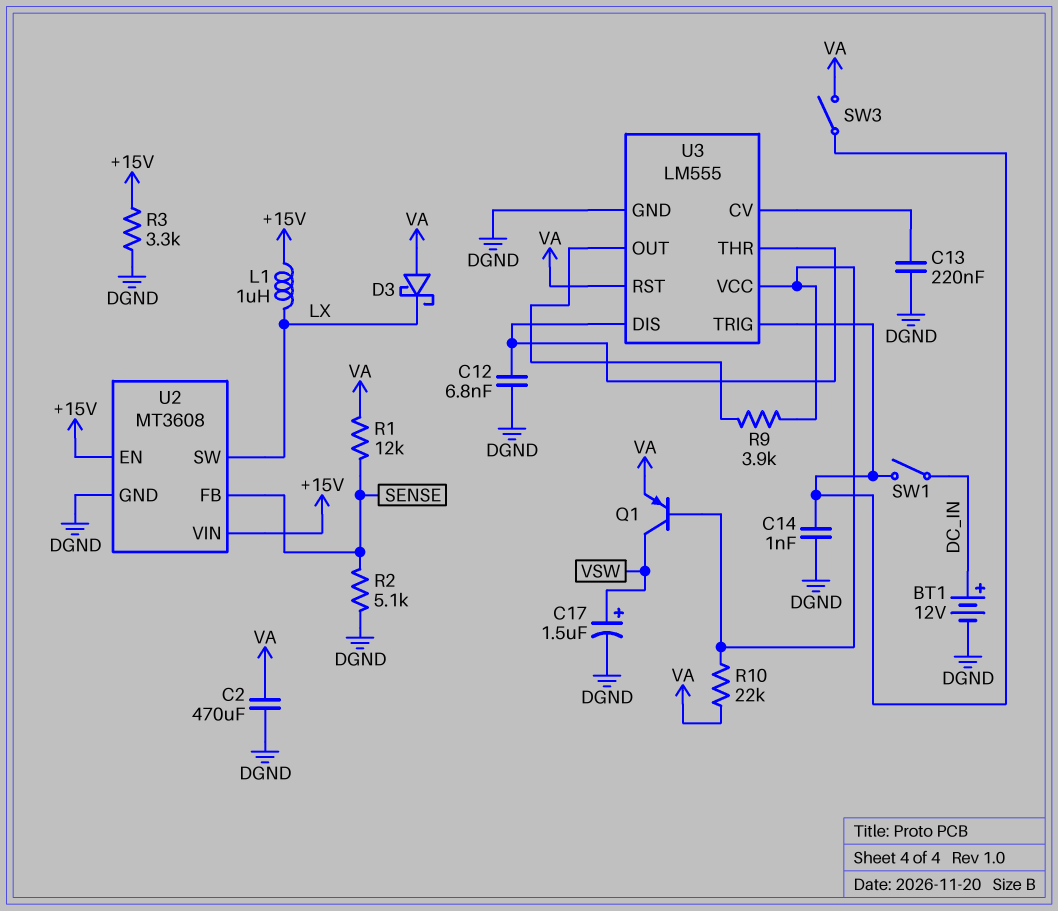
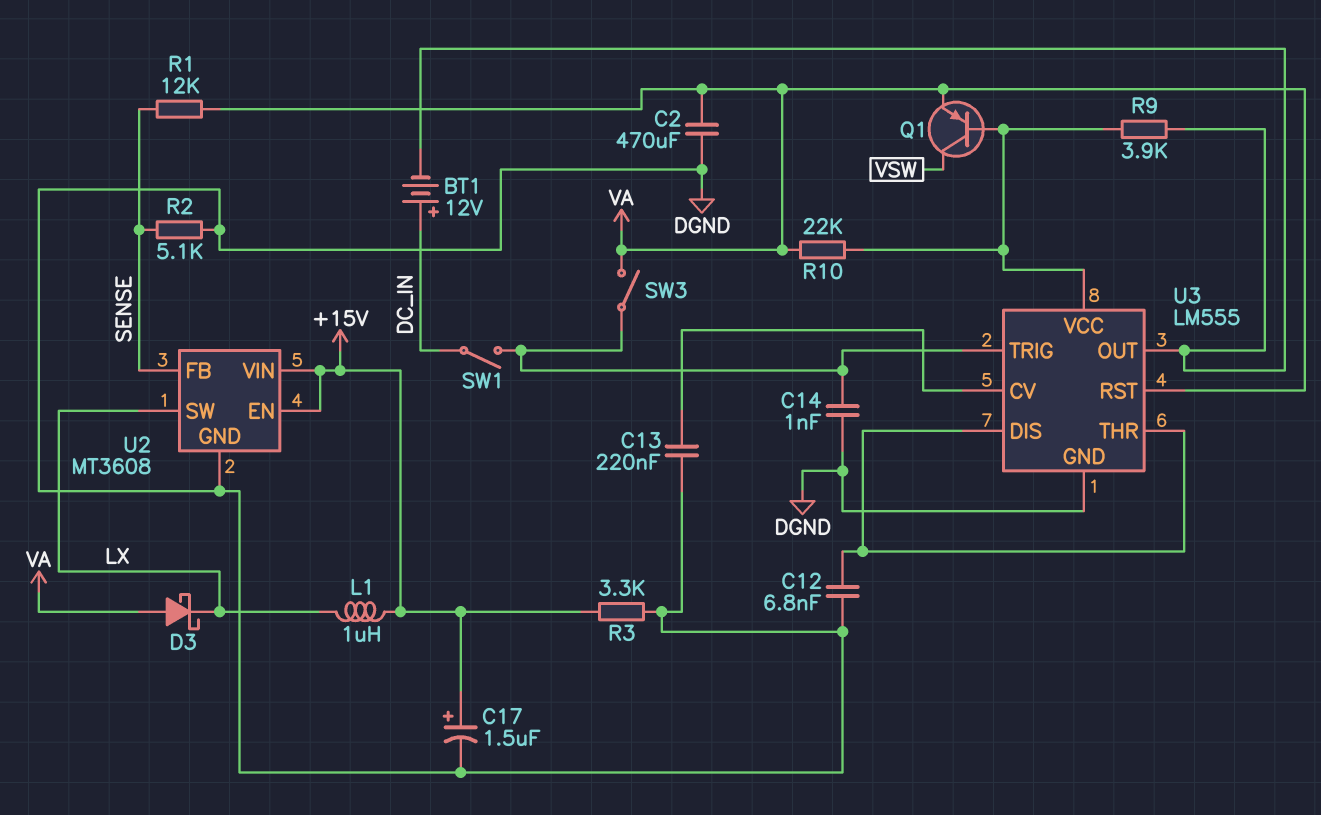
BT1: 12V (plus DC_IN, minus DGND) -> 12V (plus DC_IN, minus U3/OUT)
C17: 1.5uF (plus VSW, minus DGND) -> 1.5uF (plus +15V, minus DGND)

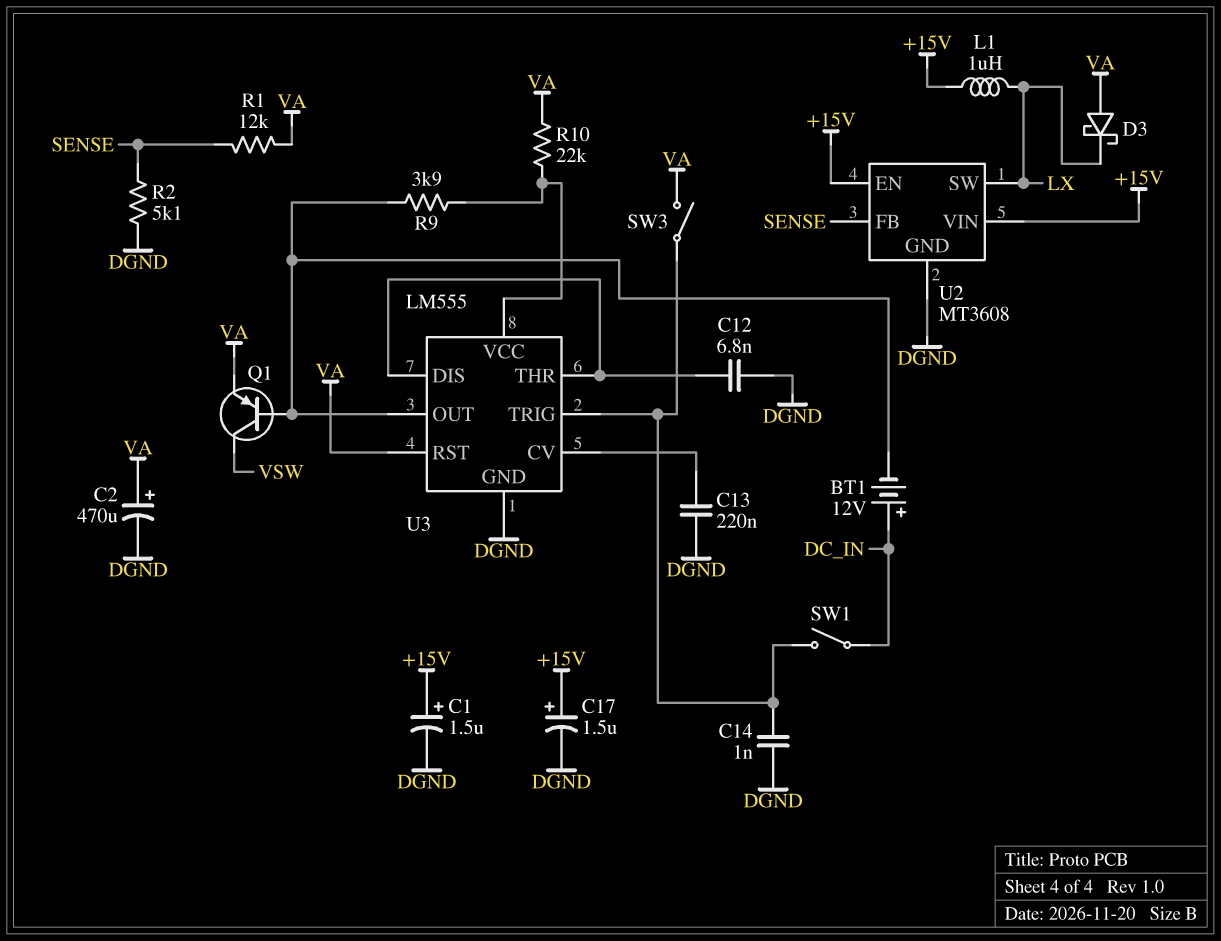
C1: none -> 1.5uF (plus +15V, minus DGND)
C2: 470uF (DGND, VA) -> 470uF (plus VA, minus DGND)
Q1: PNP (B U3/VCC, C VSW, E VA) -> PNP (B U3/OUT, C VSW, E VA)
R3: 3.3k (+15V, DGND) -> none

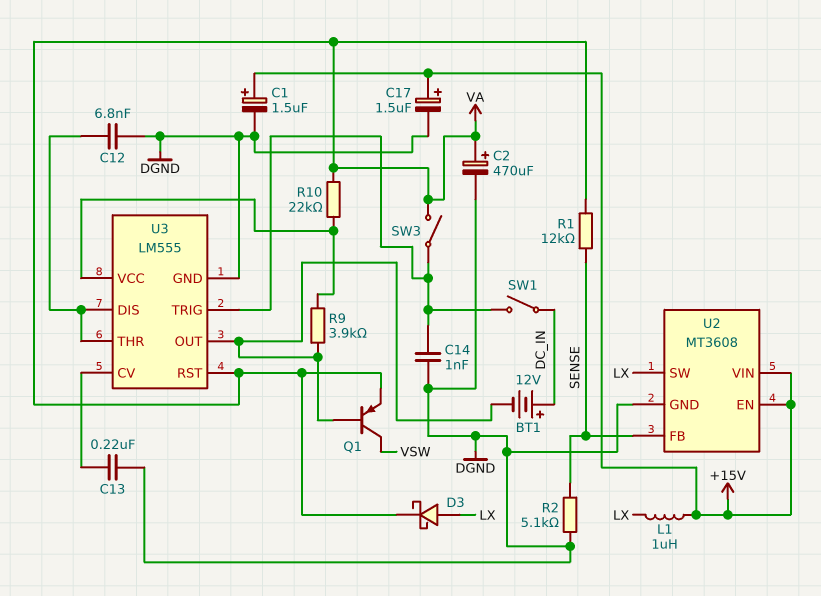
D3: schottky (A VA, K LX) -> schottky (A LX, K VA)

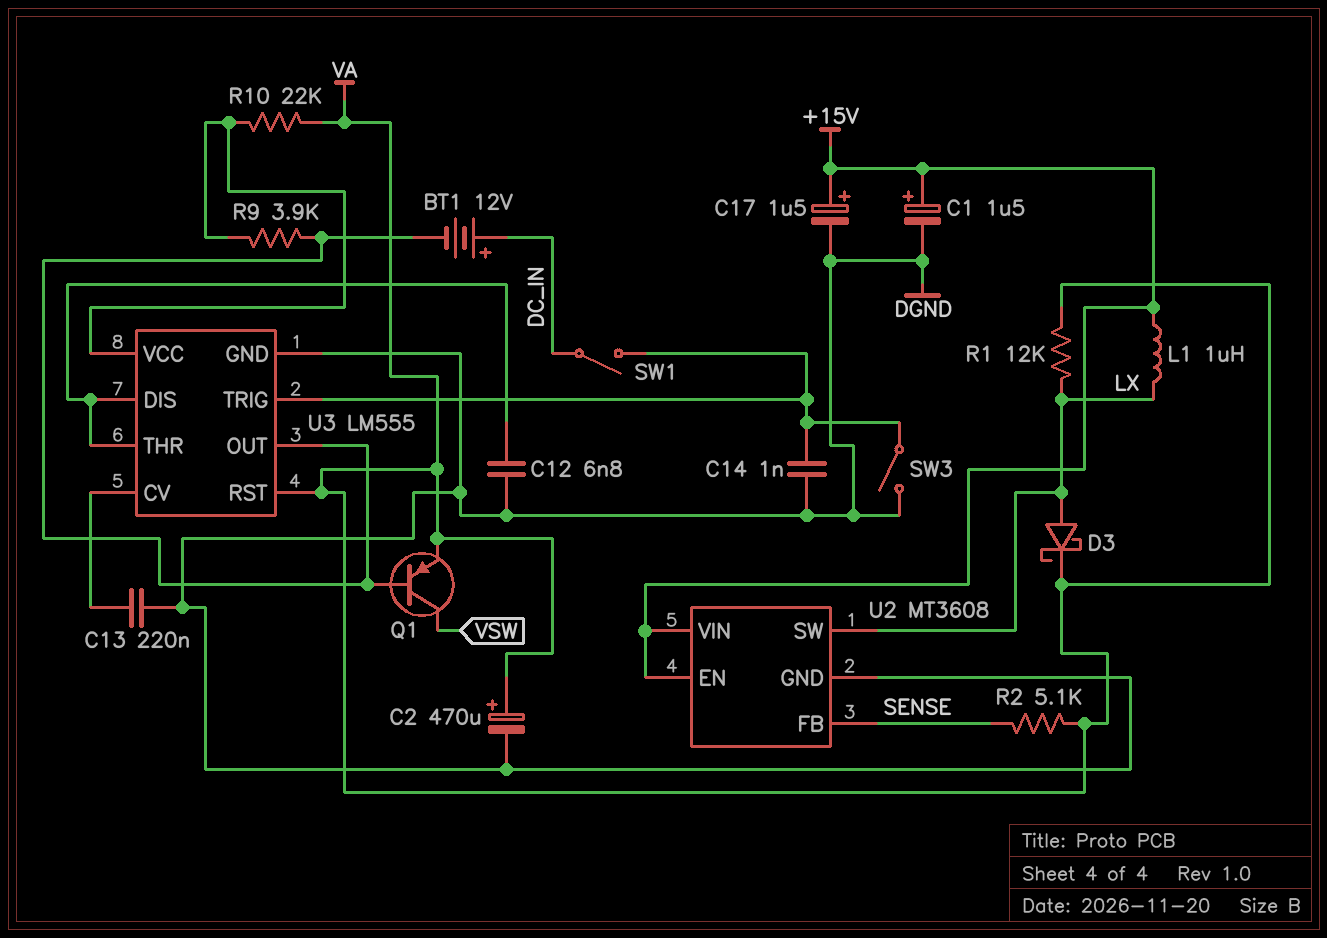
R1: 12k (SENSE, VA) -> 12k (LX, VA)
R2: 5.1k (DGND, SENSE) -> 5.1k (SENSE, VA)
SW3: switch (U3/TRIG, VA) -> switch (DGND, U3/TRIG)

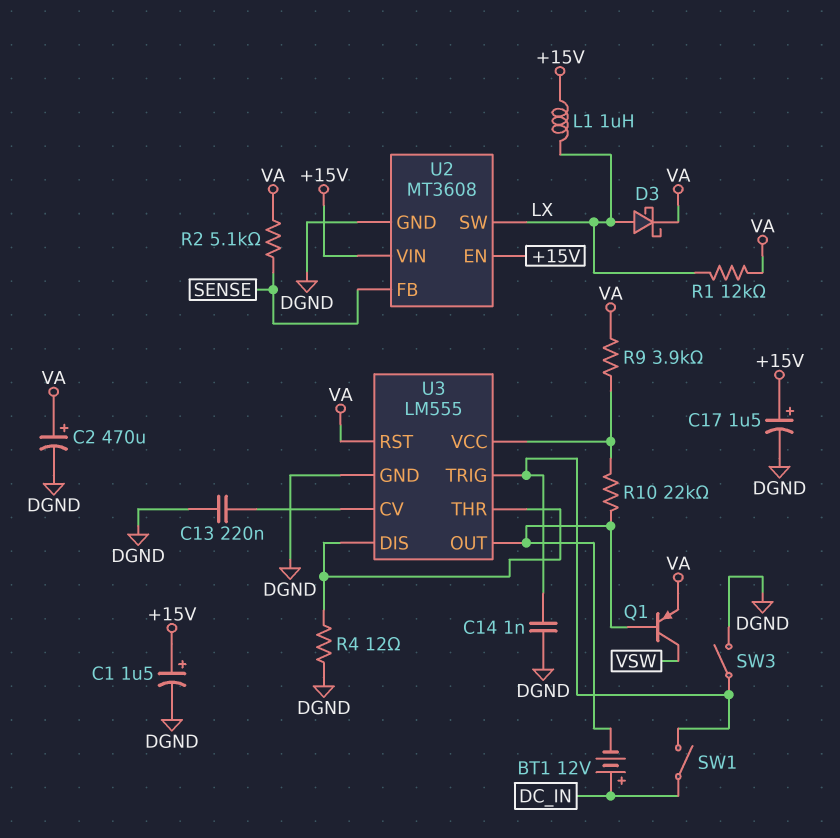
C12: 6.8nF (DGND, U3/DIS) -> none
R4: none -> 12 (DGND, U3/DIS)
R9: 3.9k (U3/OUT, U3/VCC) -> 3.9k (U3/VCC, VA)
R10: 22k (U3/VCC, VA) -> 22k (U3/OUT, U3/VCC)

